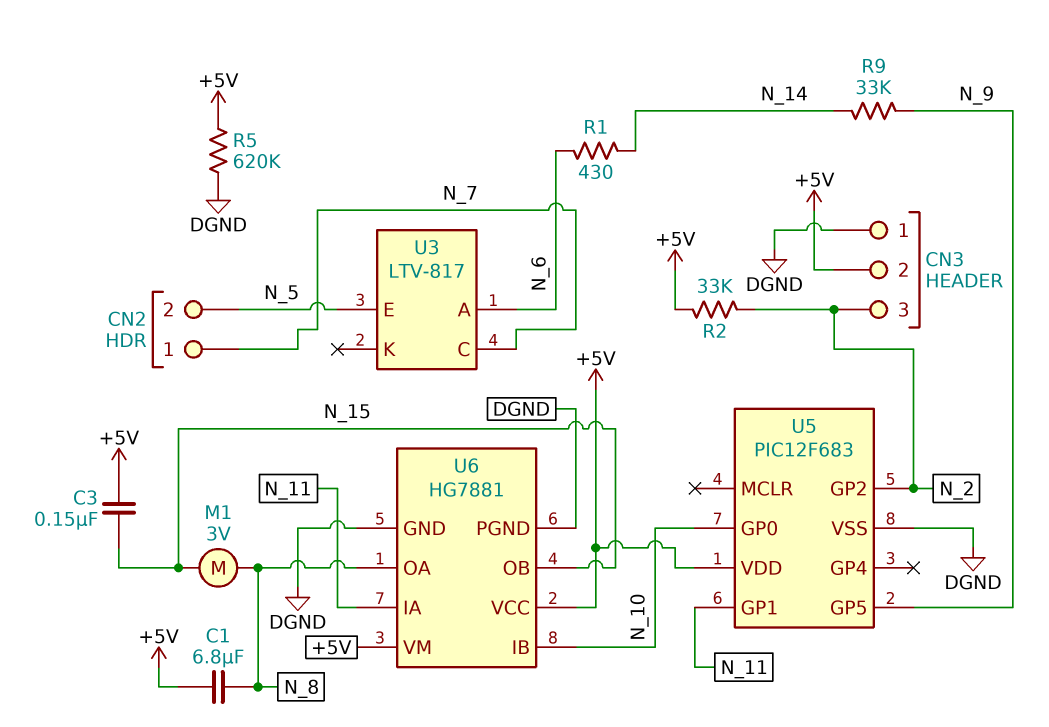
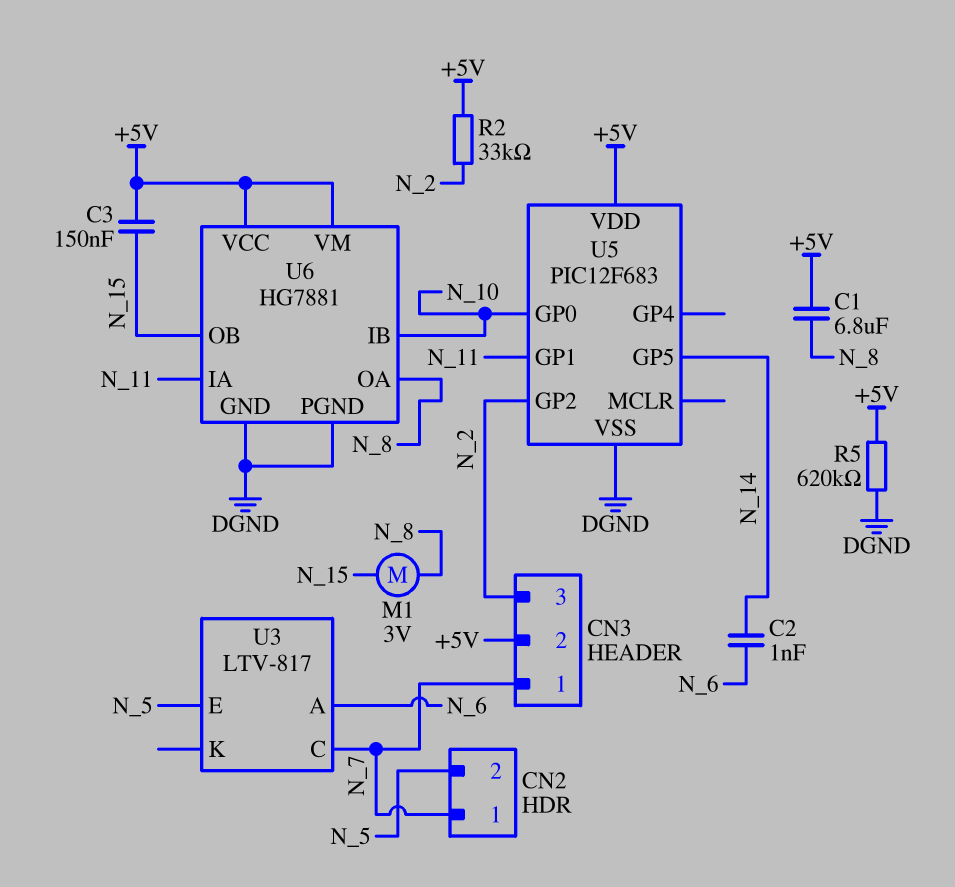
C2: none -> 1nF (N_6, N_14)
CN3 pin 1: DGND -> N_7
R1: 430 (N_6, N_14) -> none
R9: 33k (N_9, N_14) -> none
U5 pin GP5: N_9 -> N_14

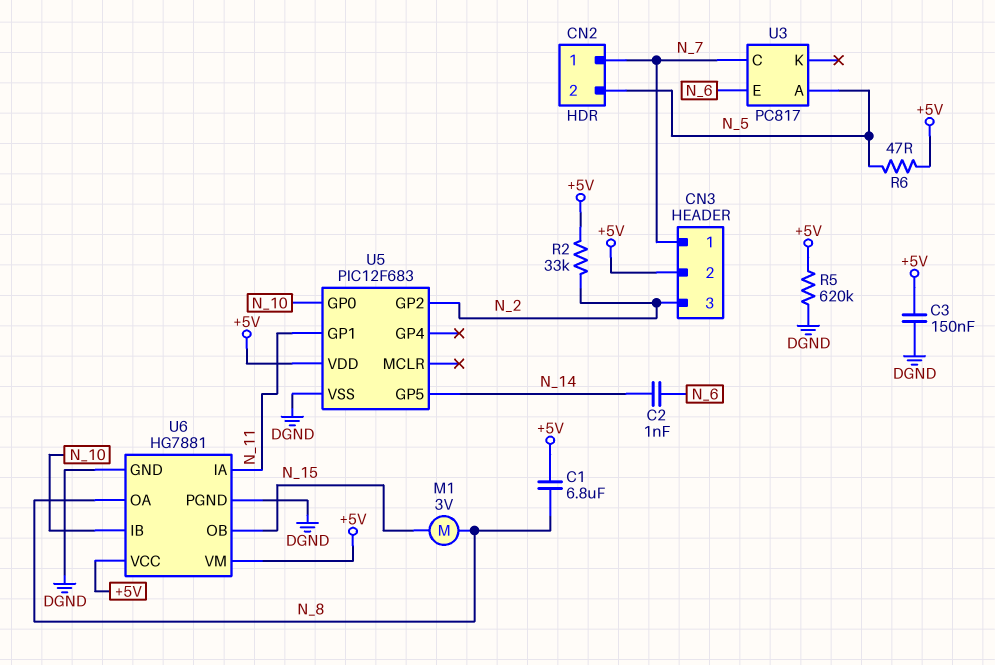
C3: 150nF (+5V, N_15) -> 150nF (+5V, DGND)
R6: none -> 47 (+5V, N_5)
U3: LTV-817 -> PC817
U3 pin A: N_6 -> N_5
U3 pin E: N_5 -> N_6

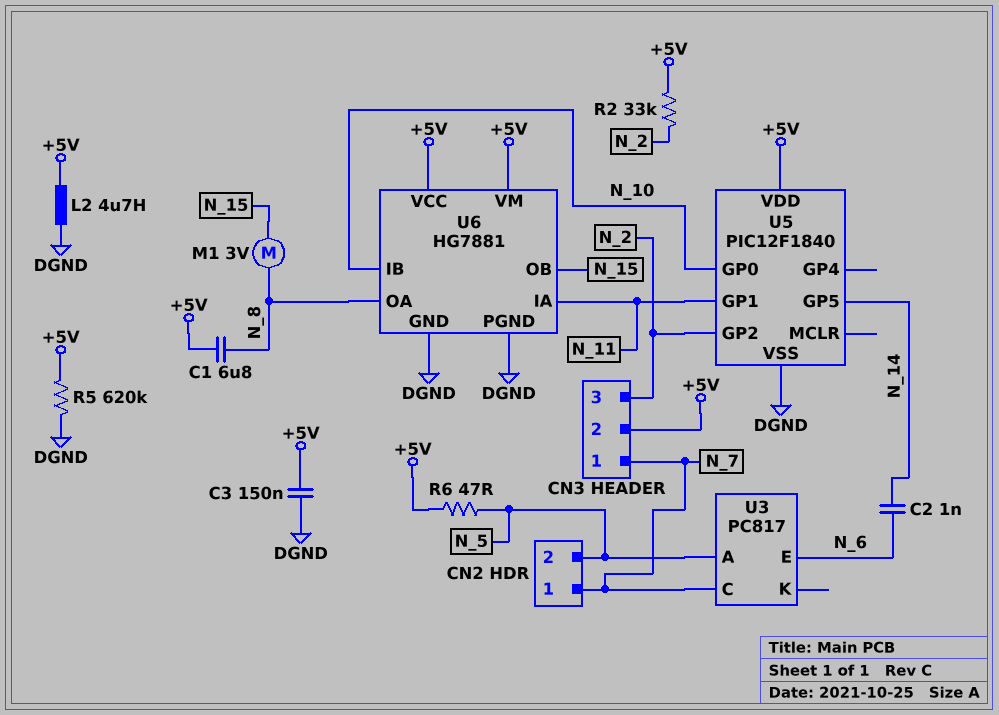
L2: none -> 4.7uH (+5V, DGND)
U5: PIC12F683 -> PIC12F1840

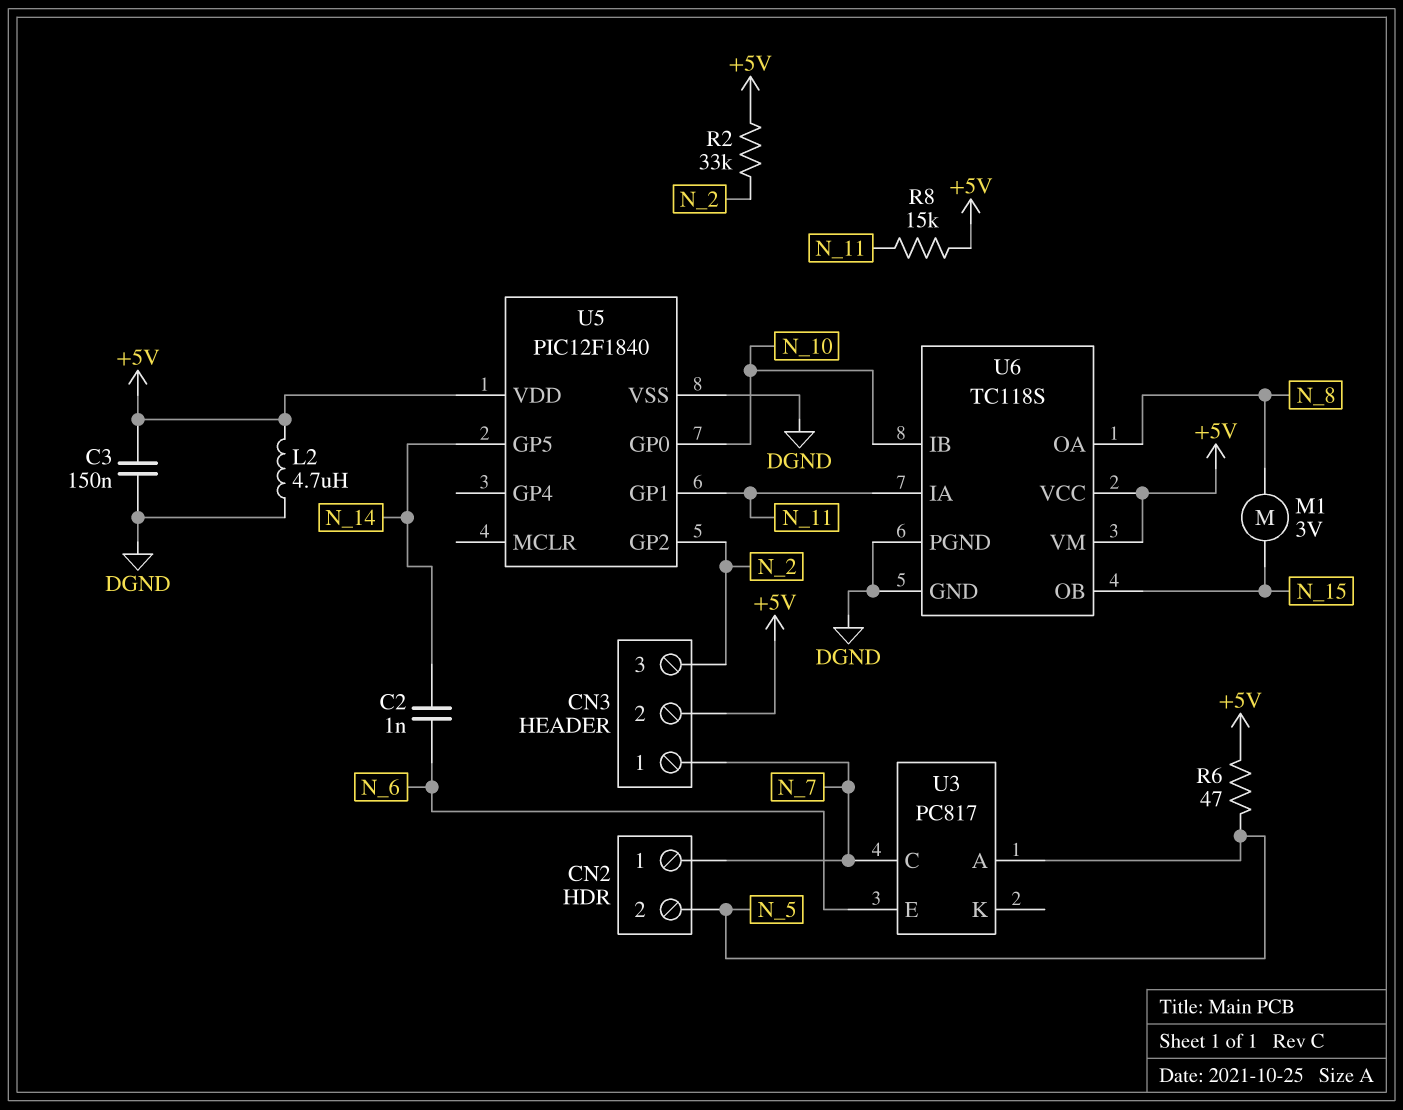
C1: 6.8uF (+5V, N_8) -> none
R5: 620k (+5V, DGND) -> none
R8: none -> 15k (+5V, N_11)
U6: HG7881 -> TC118S

